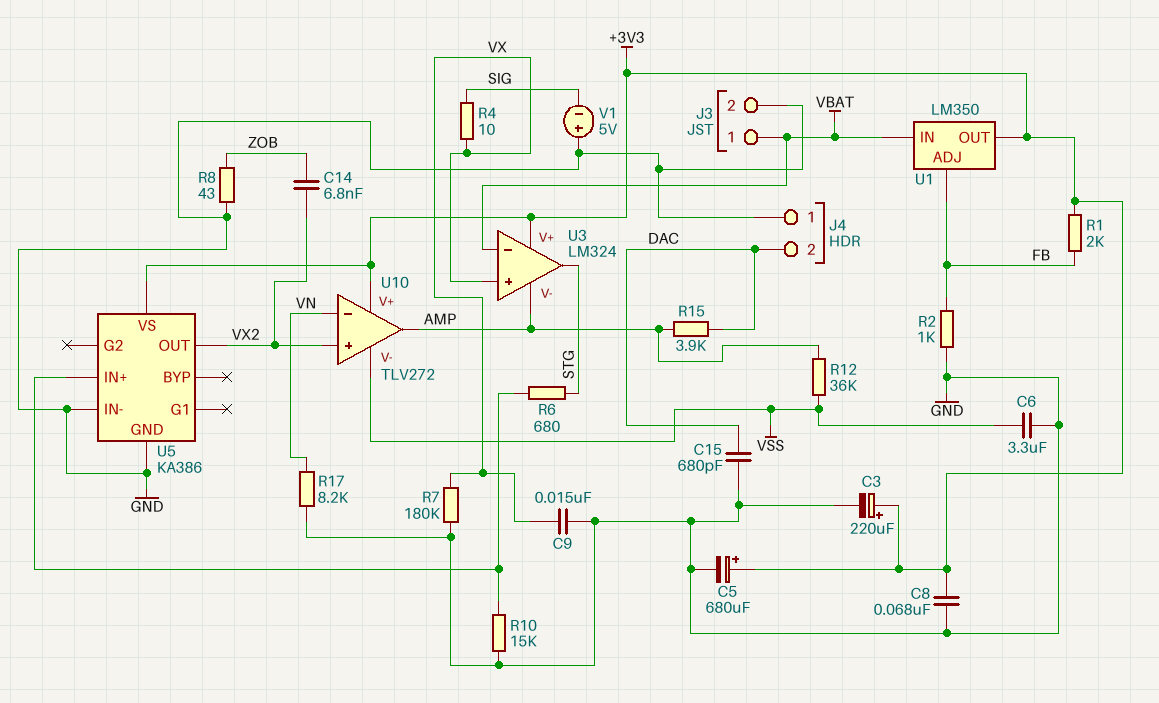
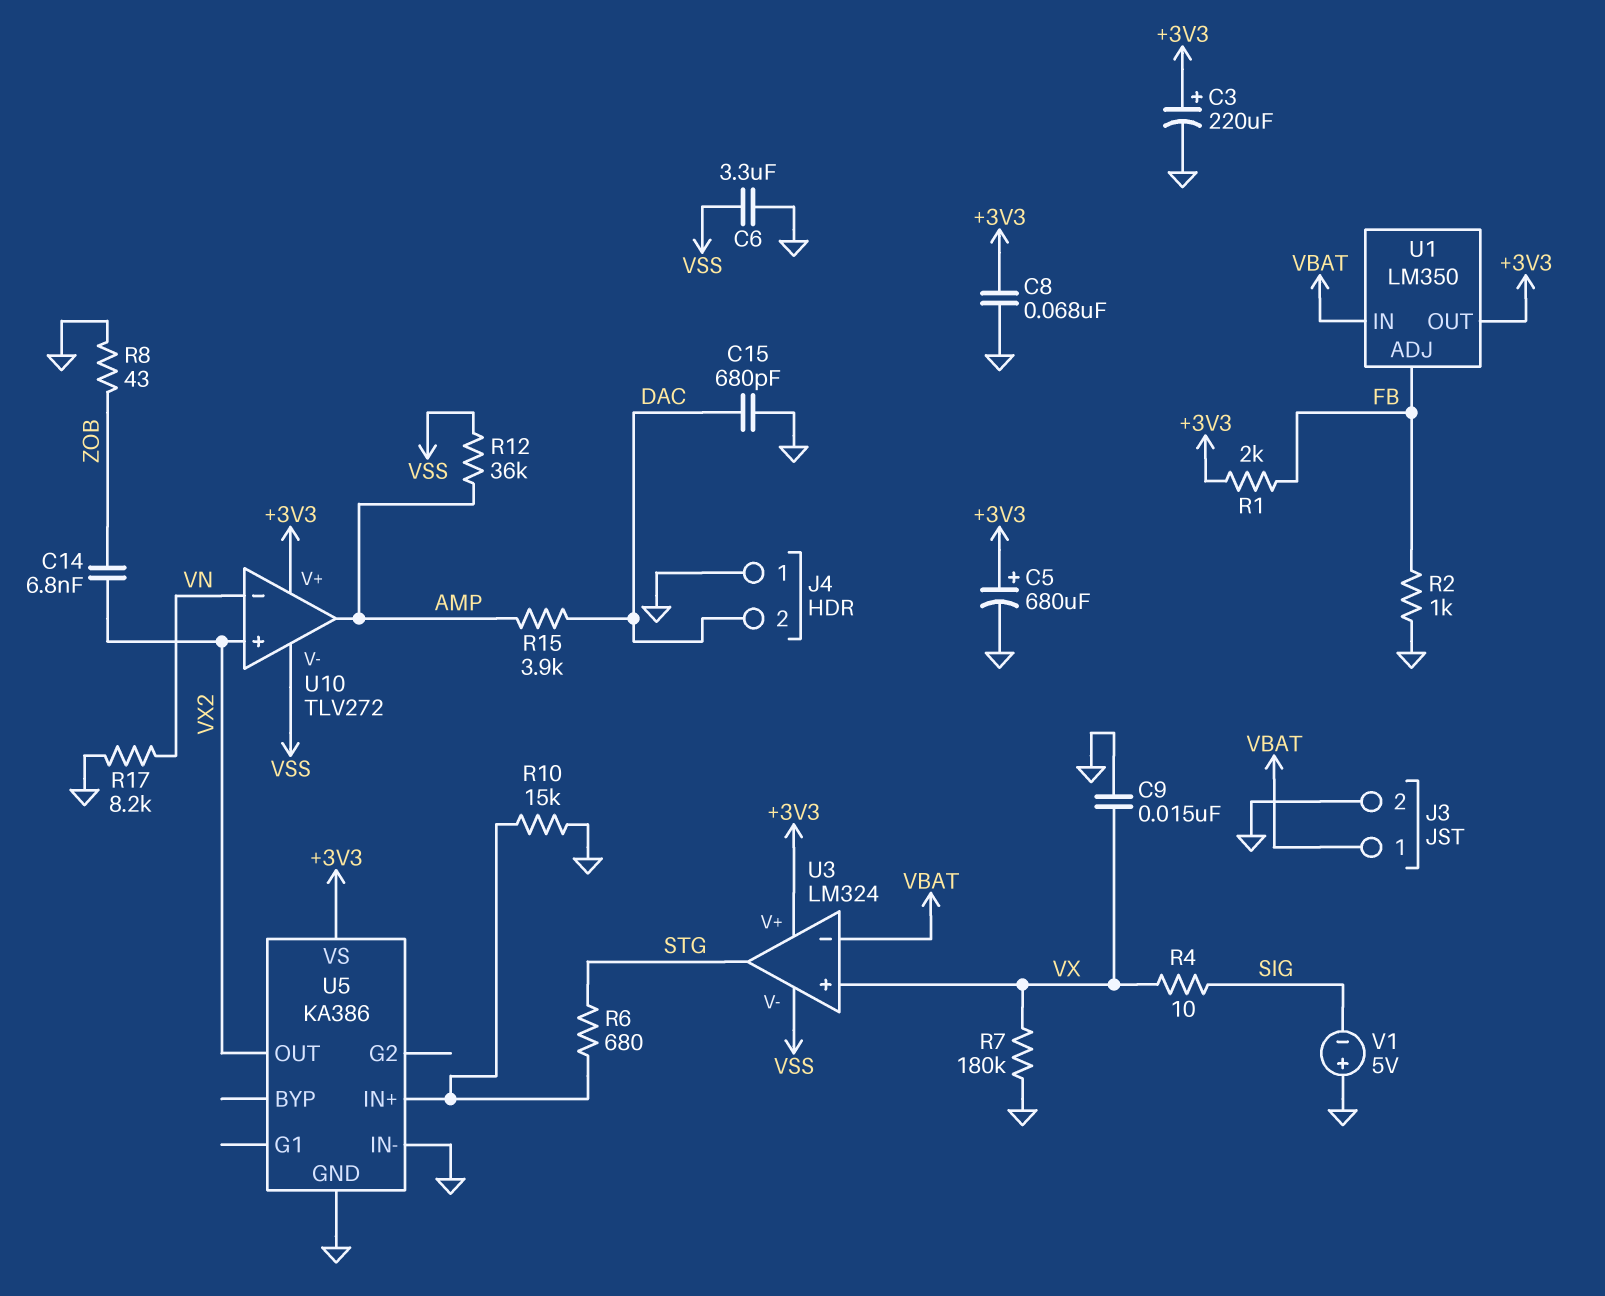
U3 pin V-: AMP -> VSS

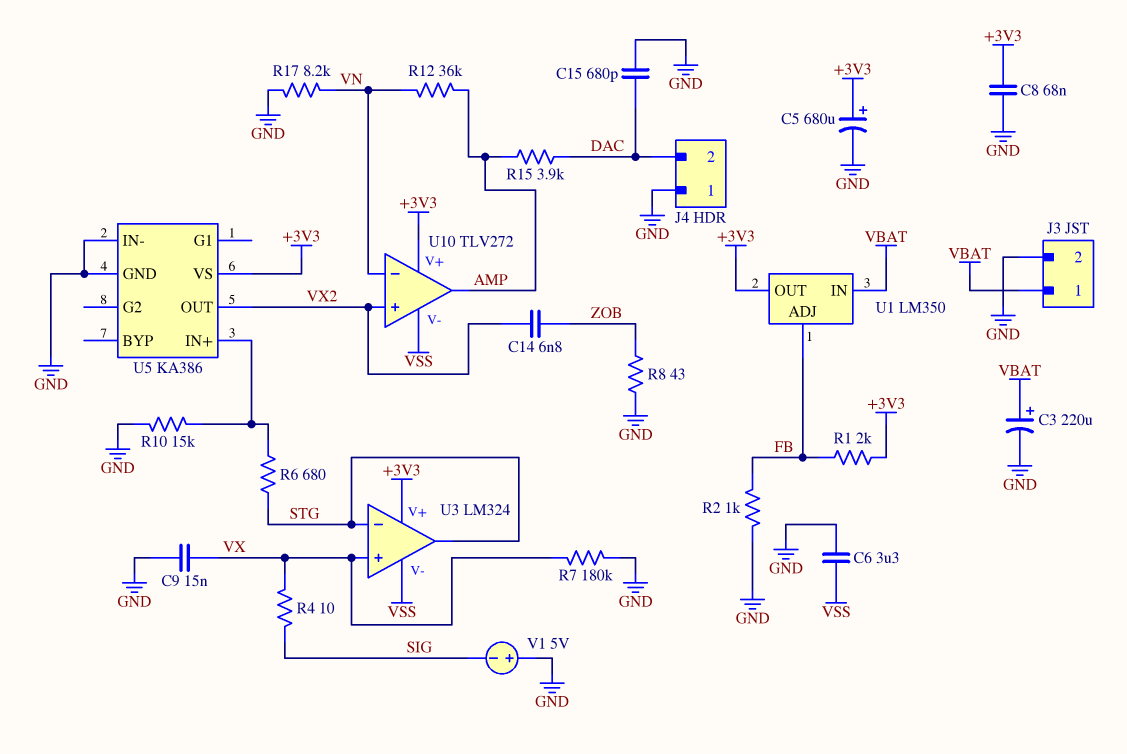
C3: 220uF (plus +3V3, minus GND) -> 220uF (plus VBAT, minus GND)
R12: 36k (AMP, VSS) -> 36k (AMP, VN)
U3 pin in-: VBAT -> STG

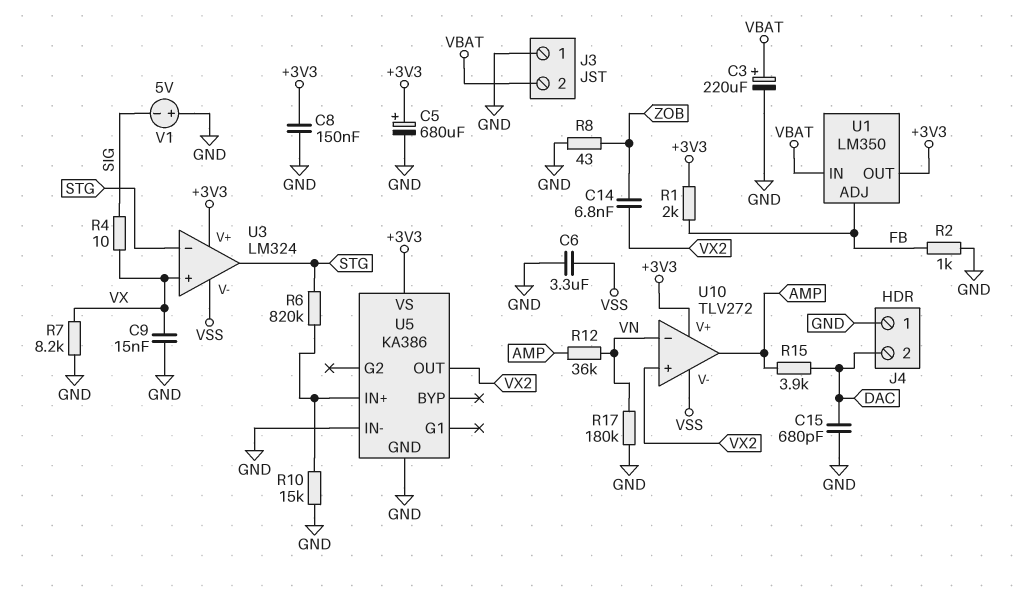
C8: 68nF (+3V3, GND) -> 150nF (+3V3, GND)
J3 pin 1: VBAT -> GND
J3 pin 2: GND -> VBAT
R6: 680 (STG, U5/IN+) -> 820k (STG, U5/IN+)
R7: 180k (GND, VX) -> 8.2k (GND, VX)
R17: 8.2k (GND, VN) -> 180k (GND, VN)

